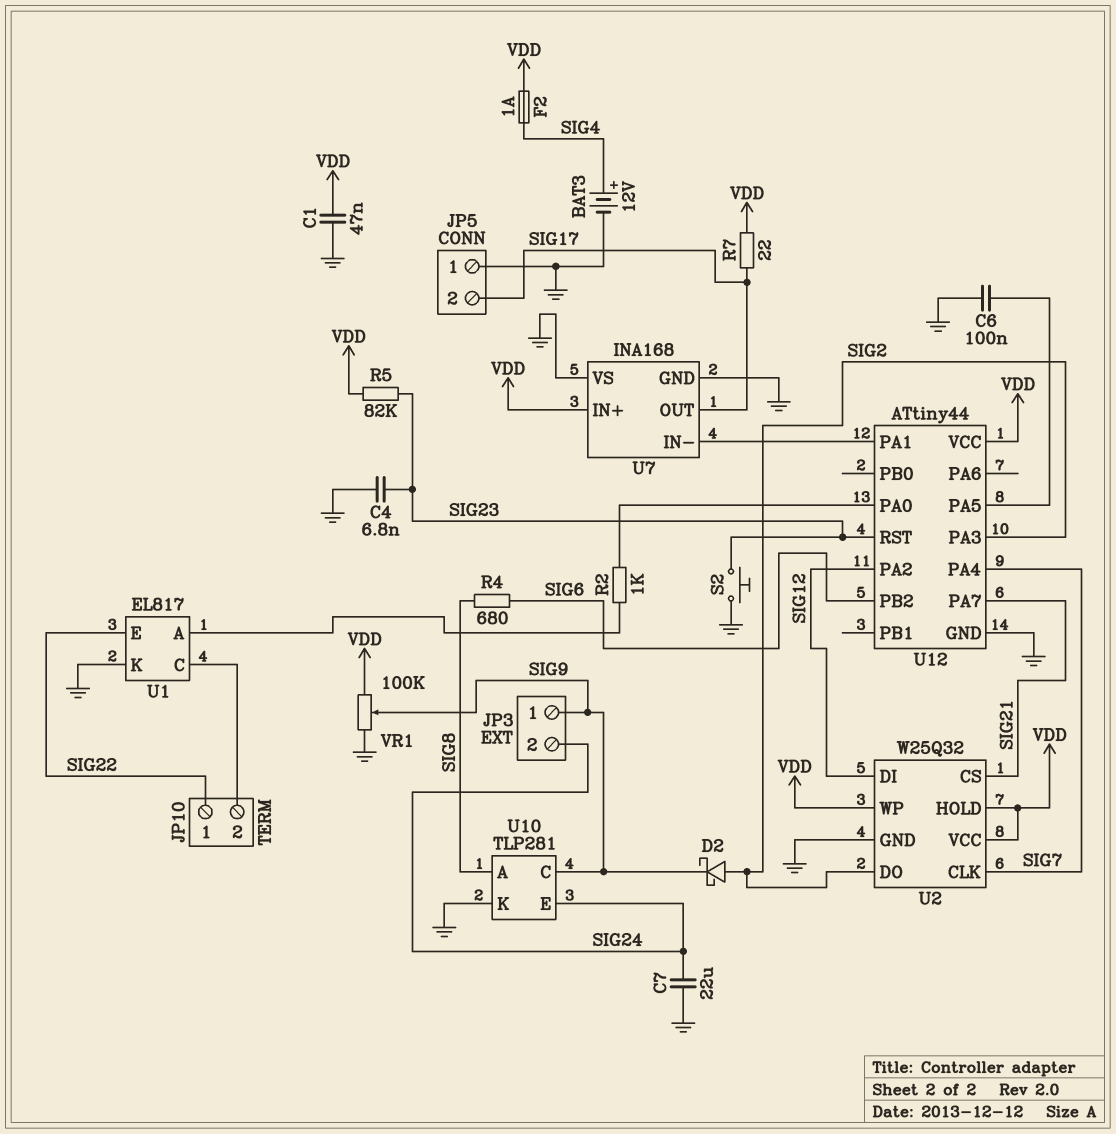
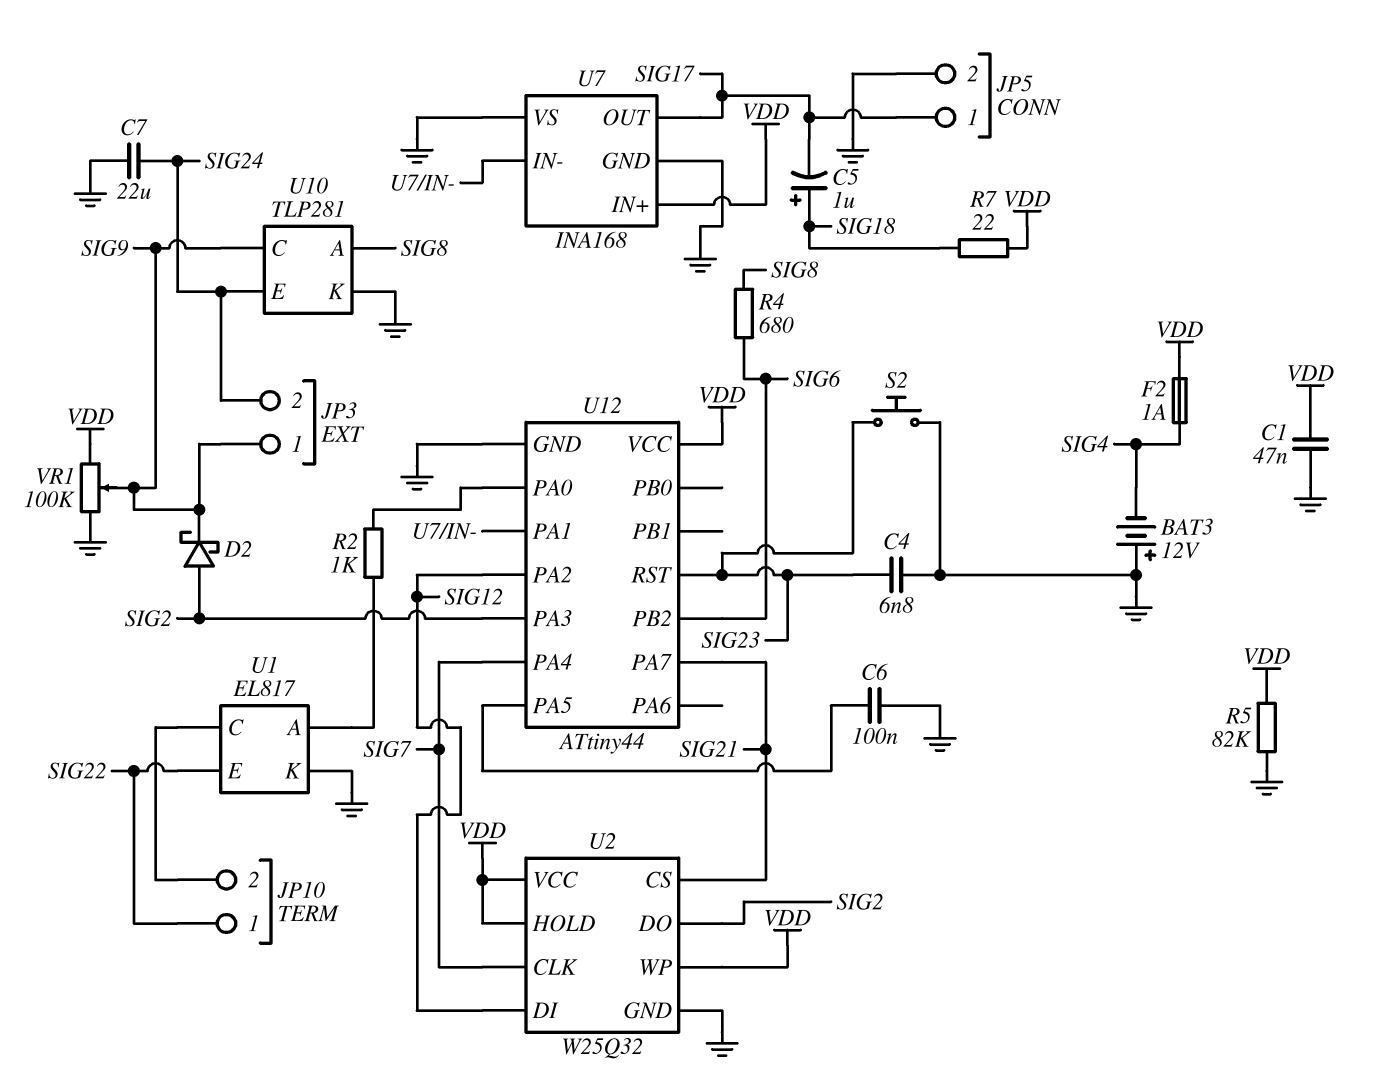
BAT3: 12V (plus SIG4, minus GND) -> 12V (plus GND, minus SIG4)
C5: none -> 1uF (plus SIG18, minus SIG17)
JP5 pin 1: GND -> SIG17
JP5 pin 2: SIG17 -> GND
R5: 82k (SIG23, VDD) -> 82k (GND, VDD)
R7: 22 (SIG17, VDD) -> 22 (SIG18, VDD)

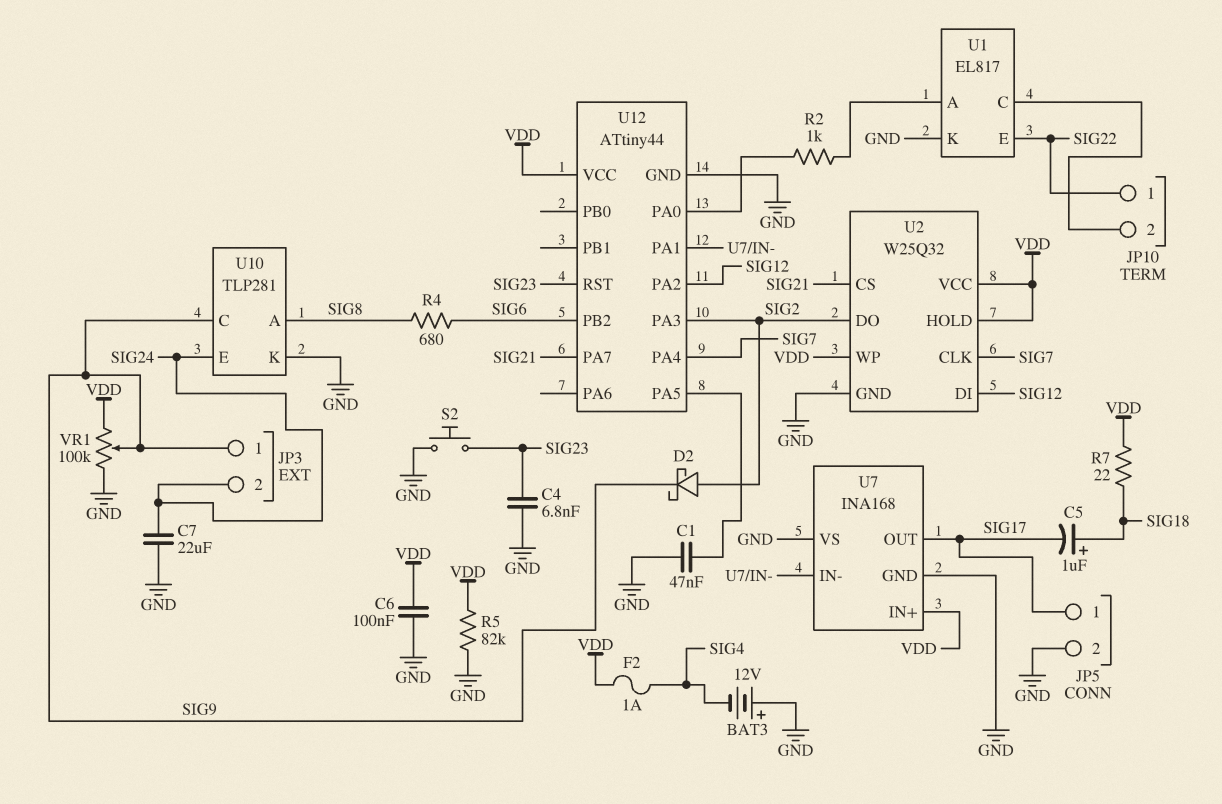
C1: 47nF (GND, VDD) -> 47nF (GND, U12/PA5)
C6: 100nF (GND, U12/PA5) -> 100nF (GND, VDD)

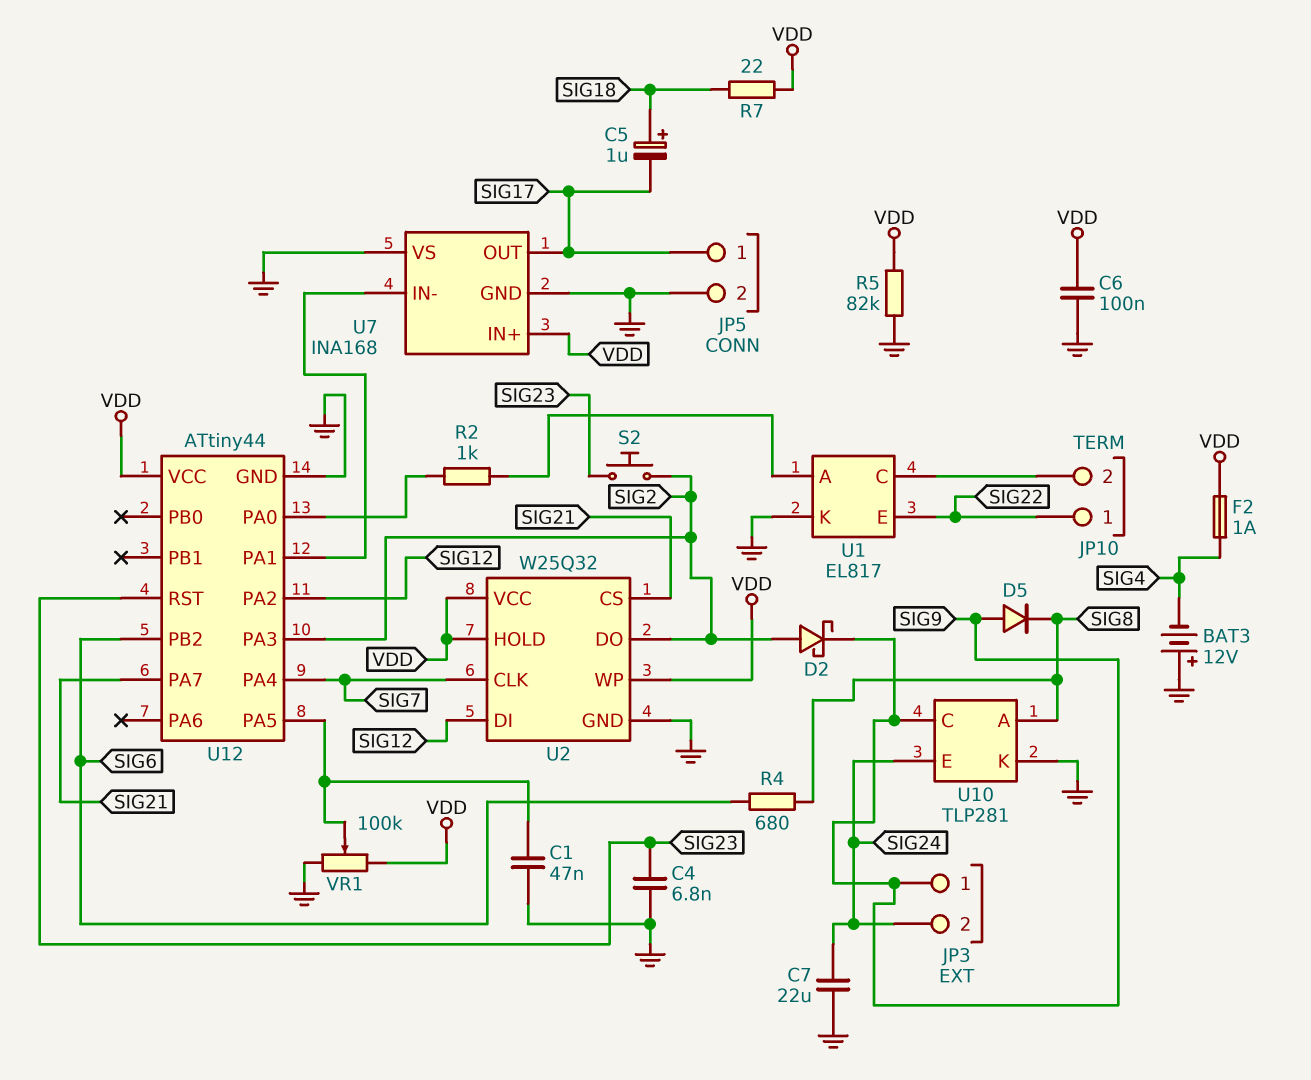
D5: none -> diode (A SIG9, K SIG8)
S2: button (GND, SIG23) -> button (SIG2, SIG23)
VR1: 100k (GND, VDD, wiper SIG9) -> 100k (GND, VDD, wiper U12/PA5)

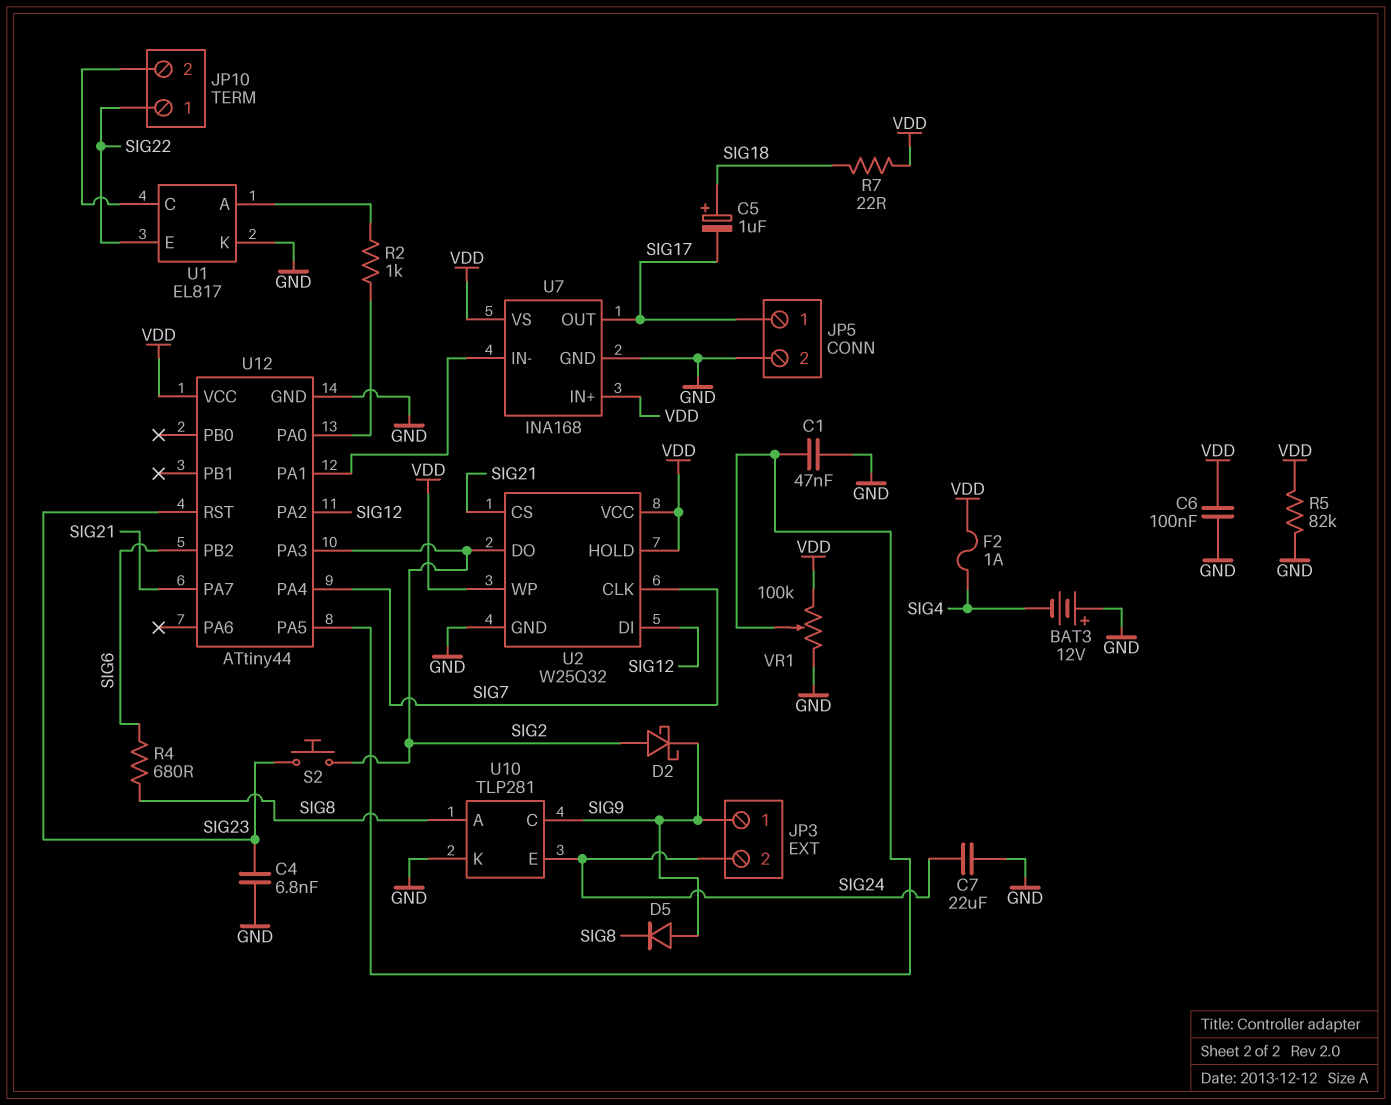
U7 pin VS: GND -> VDD

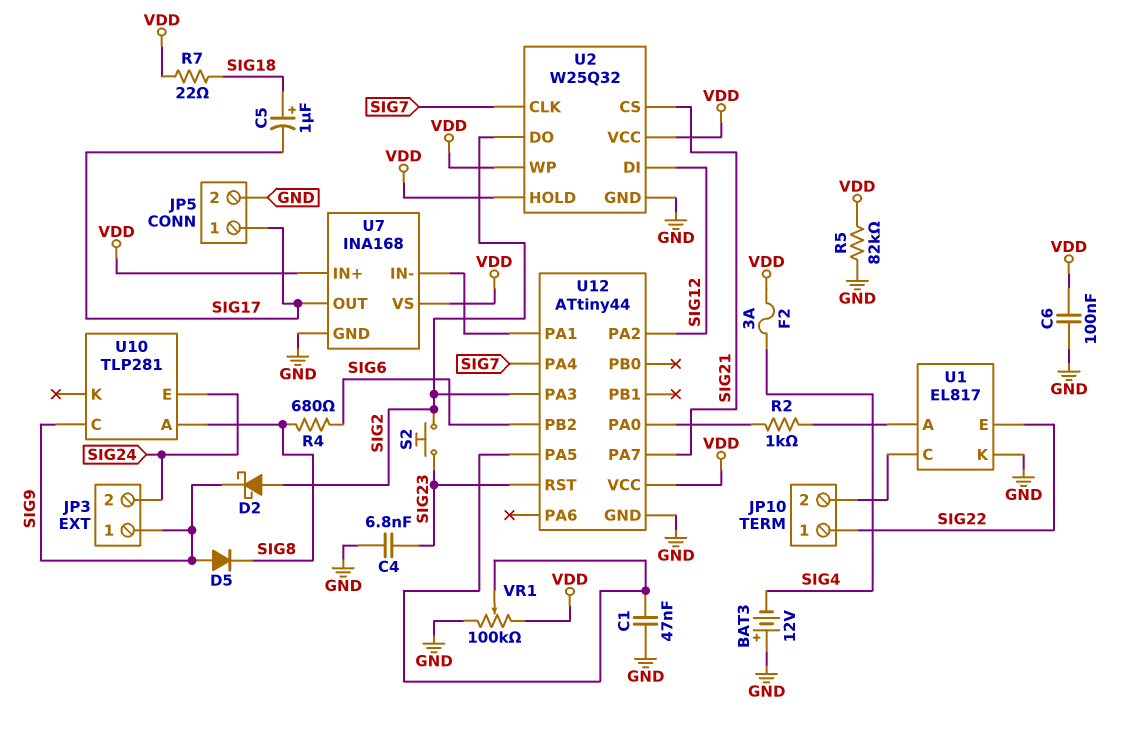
C7: 22uF (GND, SIG24) -> none
F2: 1A (SIG4, VDD) -> 3A (SIG4, VDD)
U10 pin K: GND -> none

